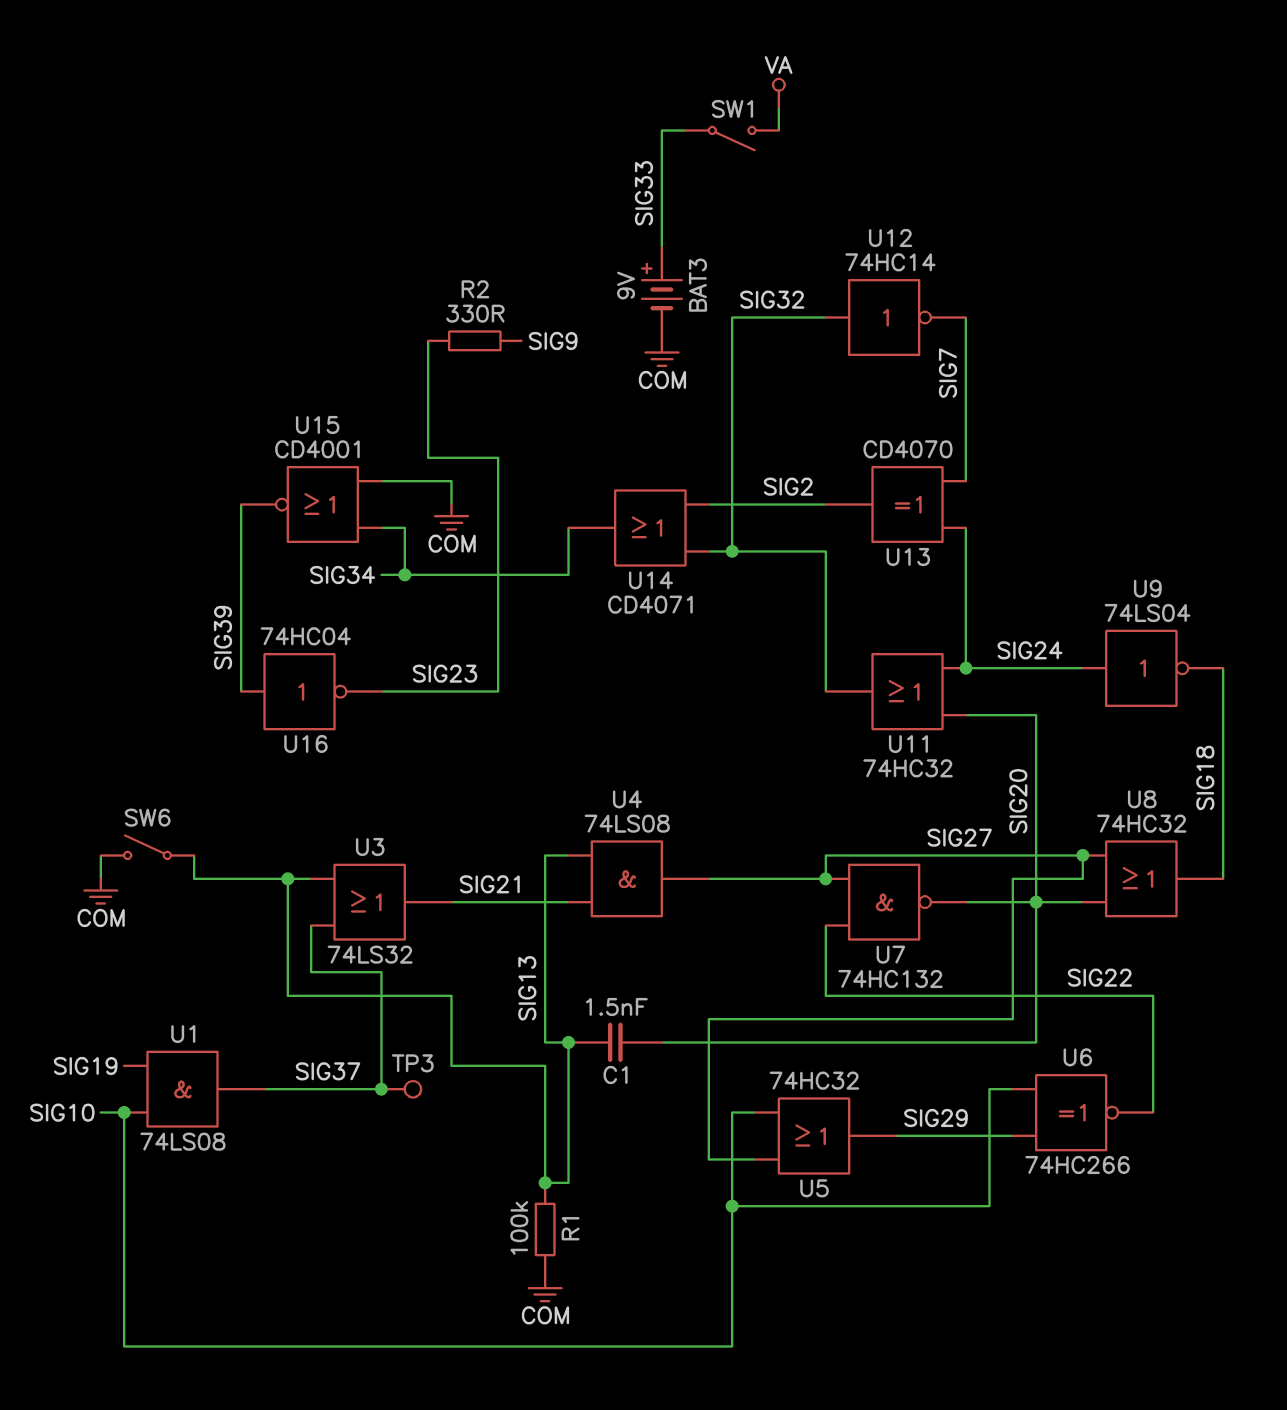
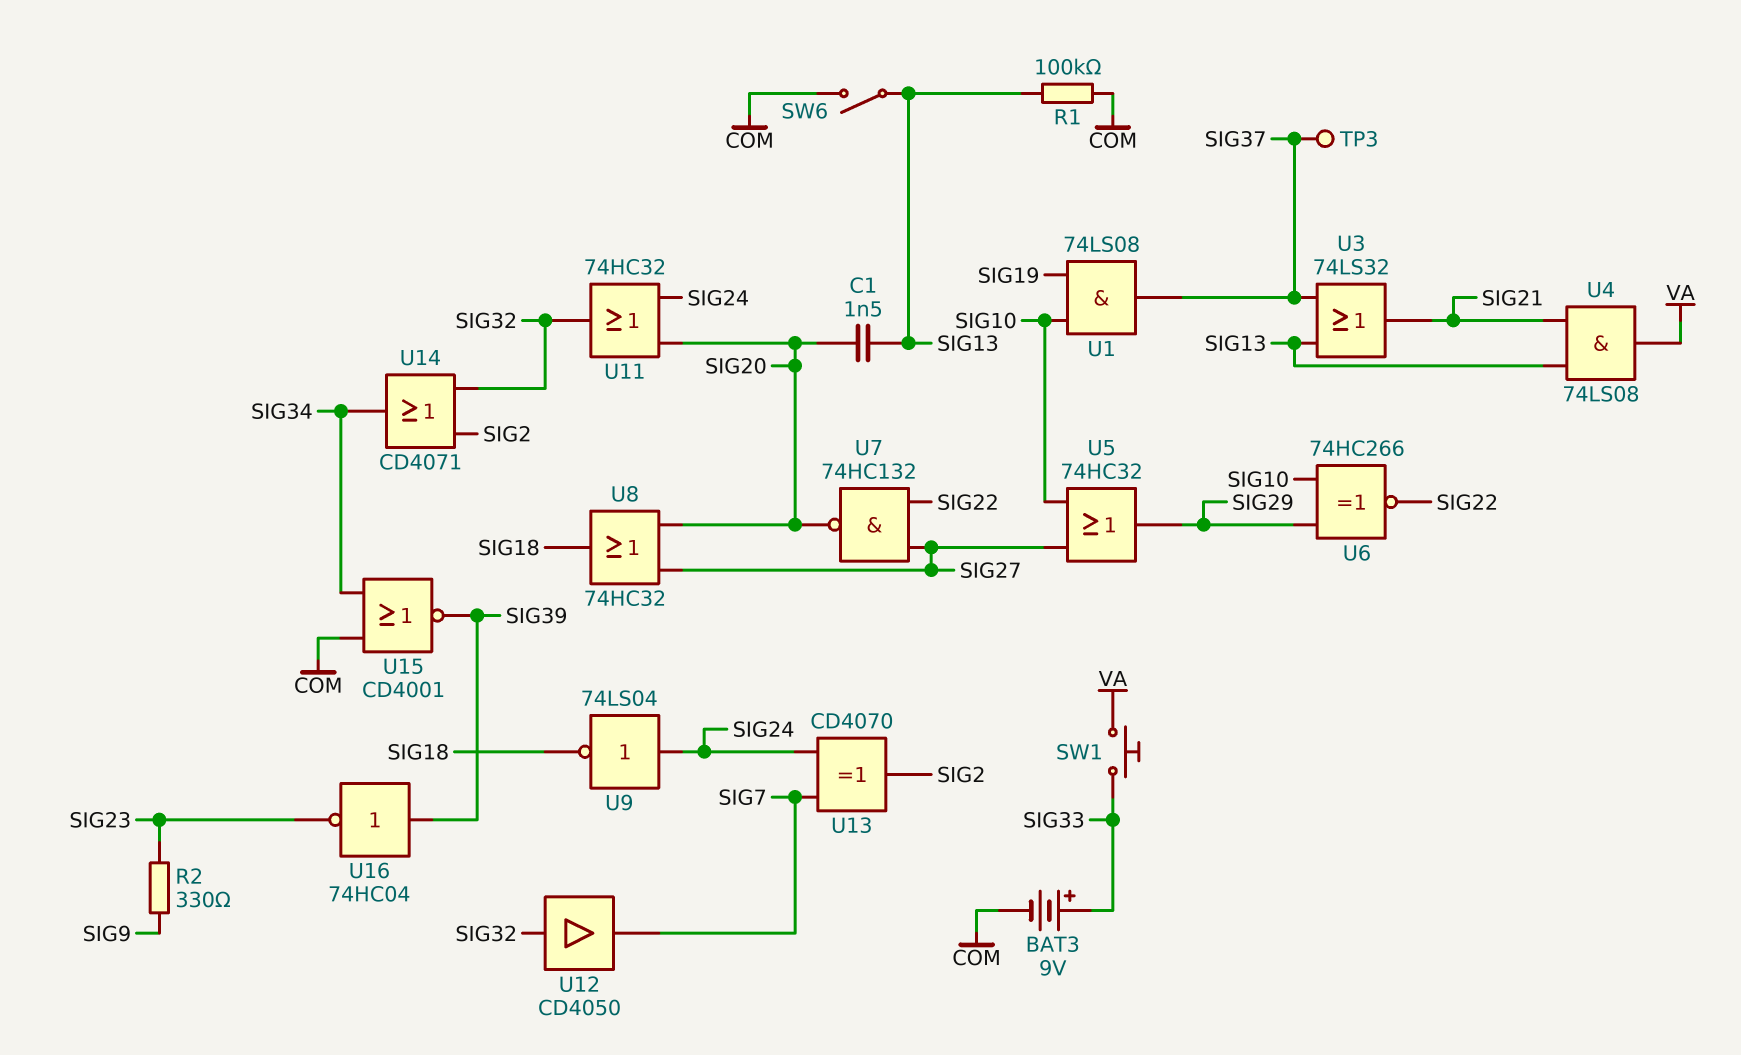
SW1: switch (SIG33, VA) -> button (SIG33, VA)
U4: AND 74LS08 (in SIG13, in SIG21, out SIG27) -> AND 74LS08 (in SIG13, in SIG21, out VA)
U12: NOT 74HC14 (in SIG32, out SIG7) -> buffer CD4050 (in SIG32, out SIG7)

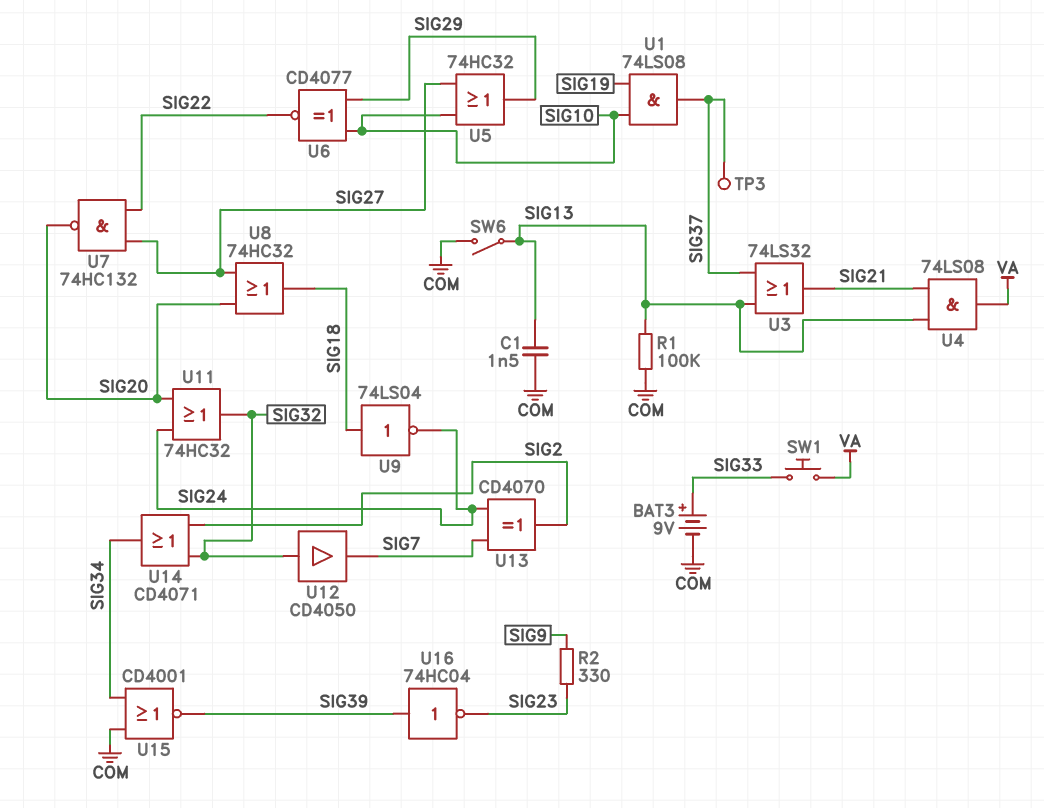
C1: 1.5nF (SIG13, SIG20) -> 1.5nF (COM, SIG13)
U6: XNOR 74HC266 (in SIG10, in SIG29, out SIG22) -> XNOR CD4077 (in SIG10, in SIG29, out SIG22)
U9: NOT 74LS04 (in SIG24, out SIG18) -> NOT 74LS04 (in SIG18, out SIG24)

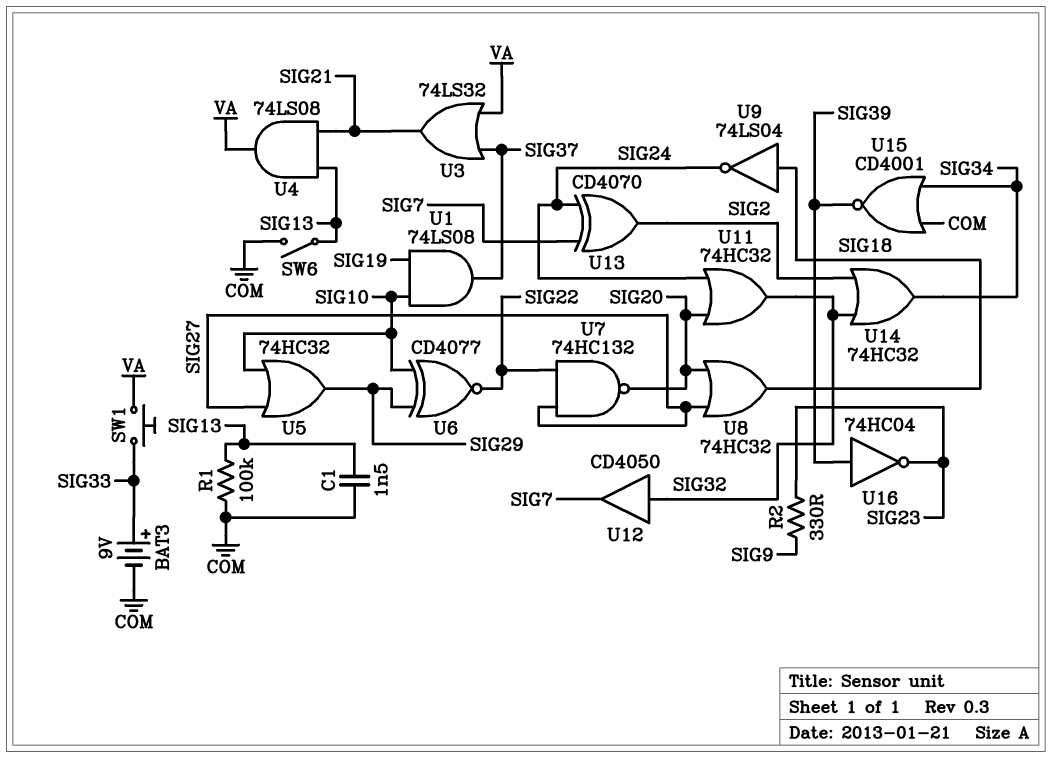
TP3: test point (SIG37) -> none
U3: OR 74LS32 (in SIG13, in SIG37, out SIG21) -> OR 74LS32 (in SIG37, in VA, out SIG21)
U14: OR CD4071 (in SIG2, in SIG32, out SIG34) -> OR 74HC32 (in SIG2, in SIG32, out SIG34)

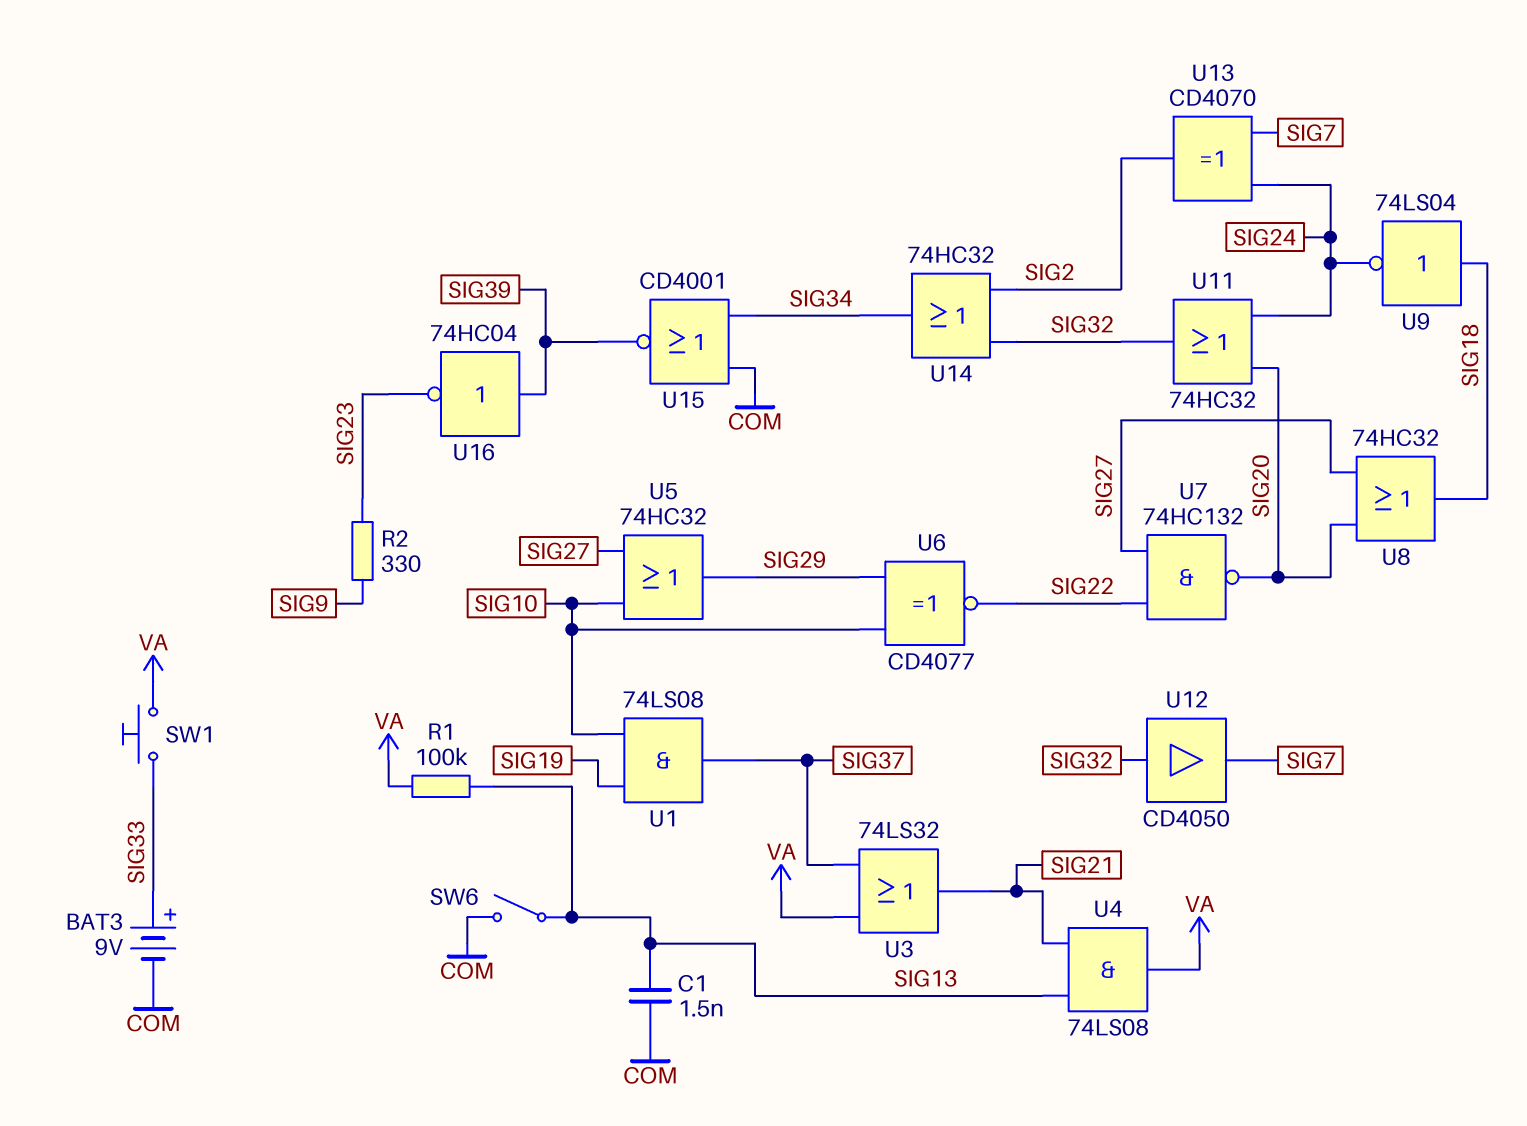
R1: 100k (COM, SIG13) -> 100k (SIG13, VA)

